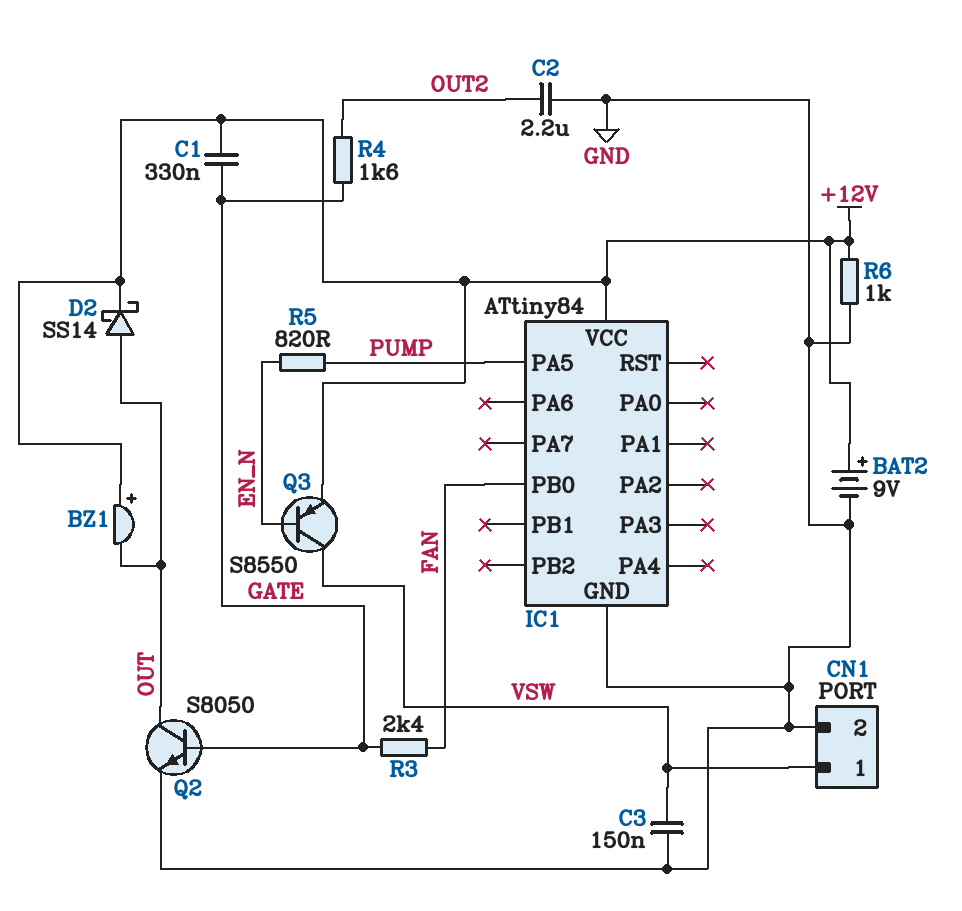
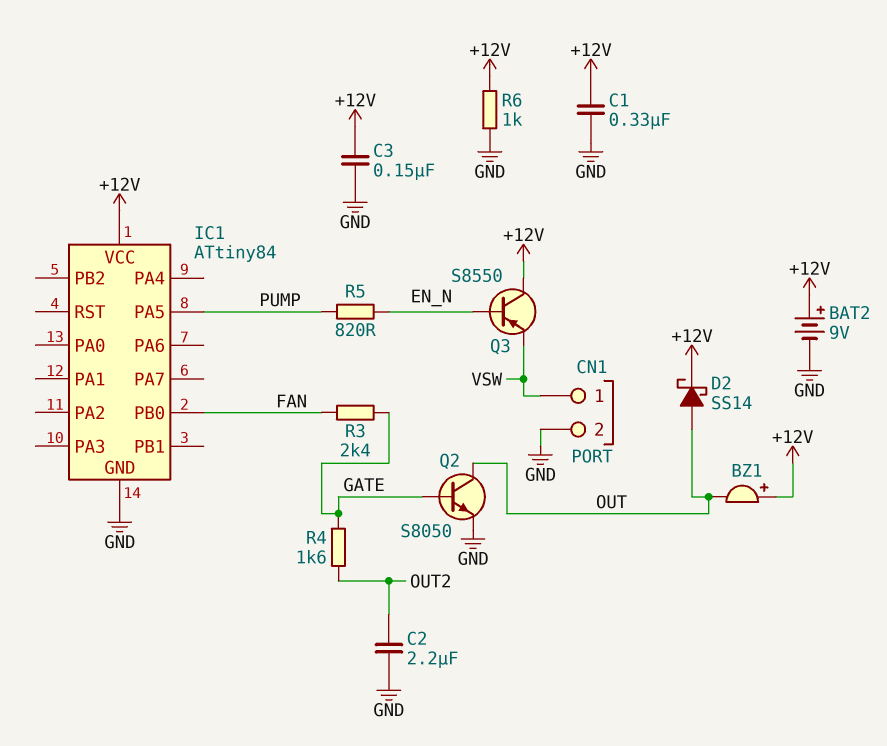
C1: 330nF (+12V, GATE) -> 330nF (+12V, GND)
C3: 150nF (GND, VSW) -> 150nF (+12V, GND)
Q3: PNP S8550 (B EN_N, C VSW, E +12V) -> PNP S8550 (B EN_N, C +12V, E VSW)

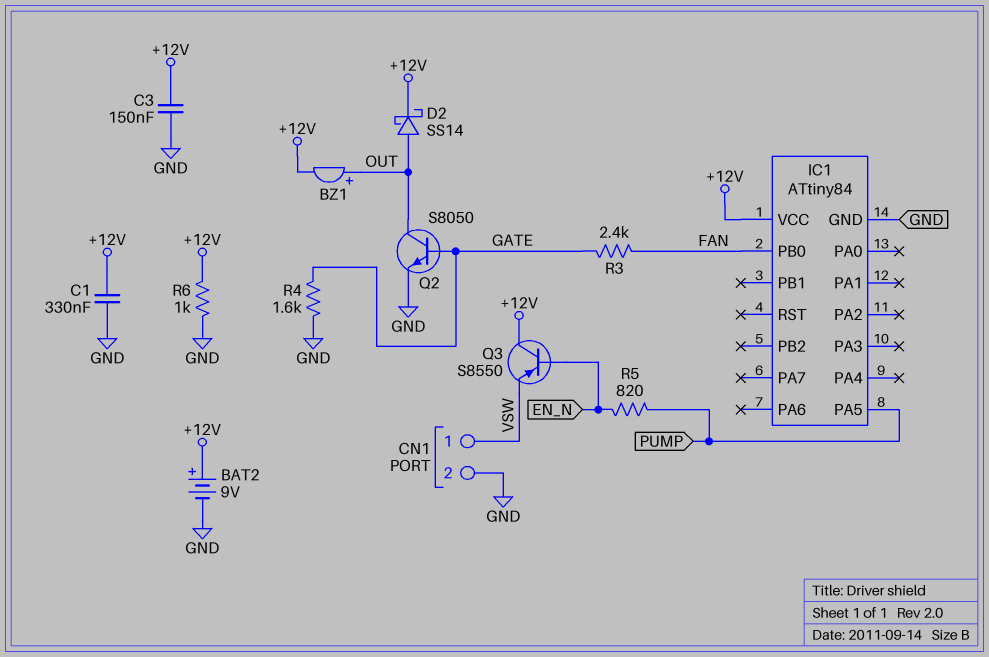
BZ1: buzzer (plus +12V, minus OUT) -> buzzer (plus OUT, minus +12V)
C2: 2.2uF (GND, OUT2) -> none
R4: 1.6k (GATE, OUT2) -> 1.6k (GATE, GND)

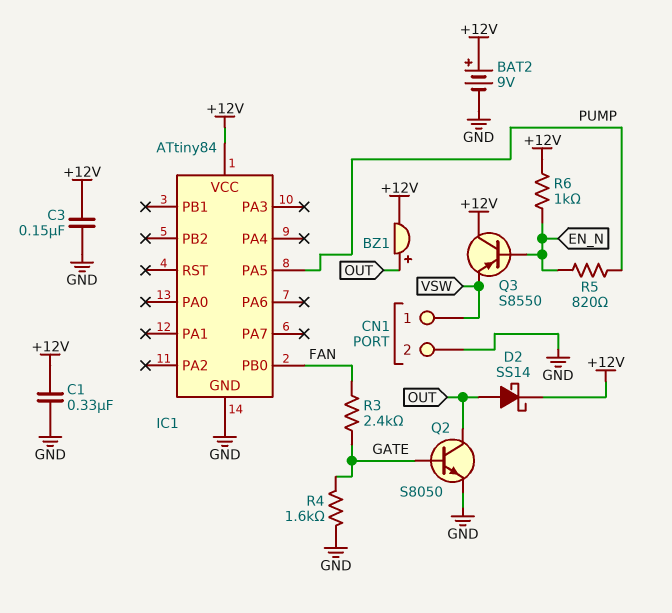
R6: 1k (+12V, GND) -> 1k (+12V, EN_N)

